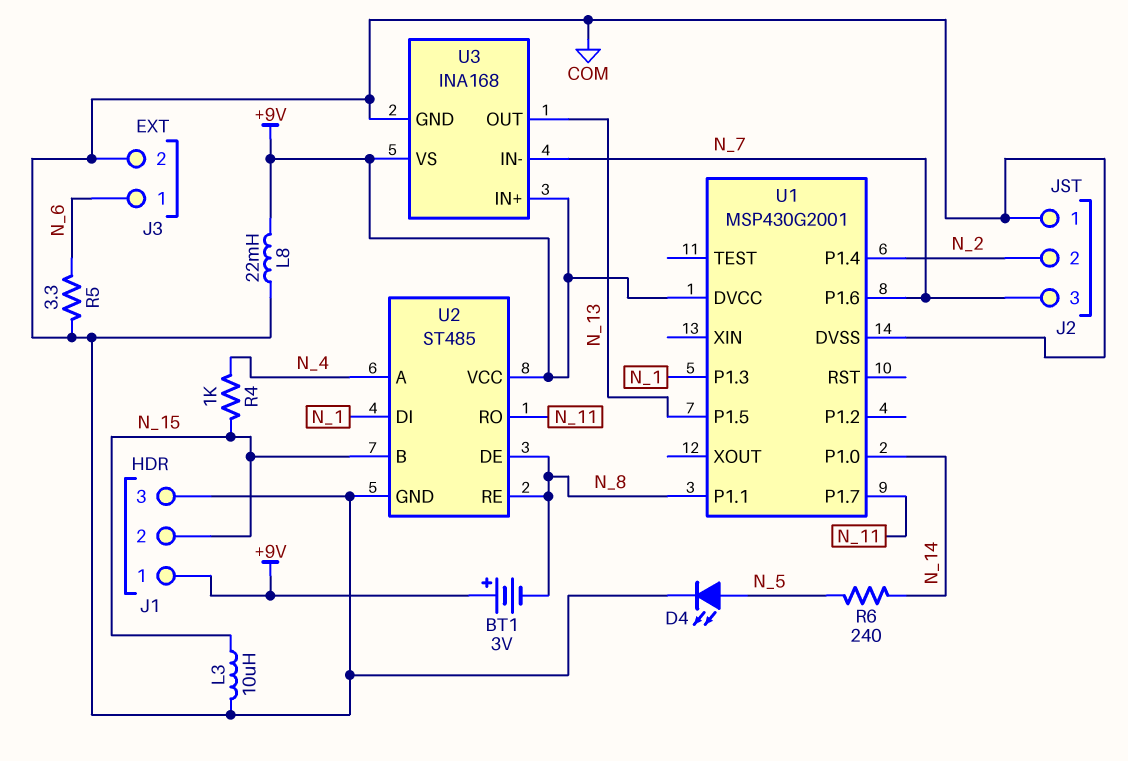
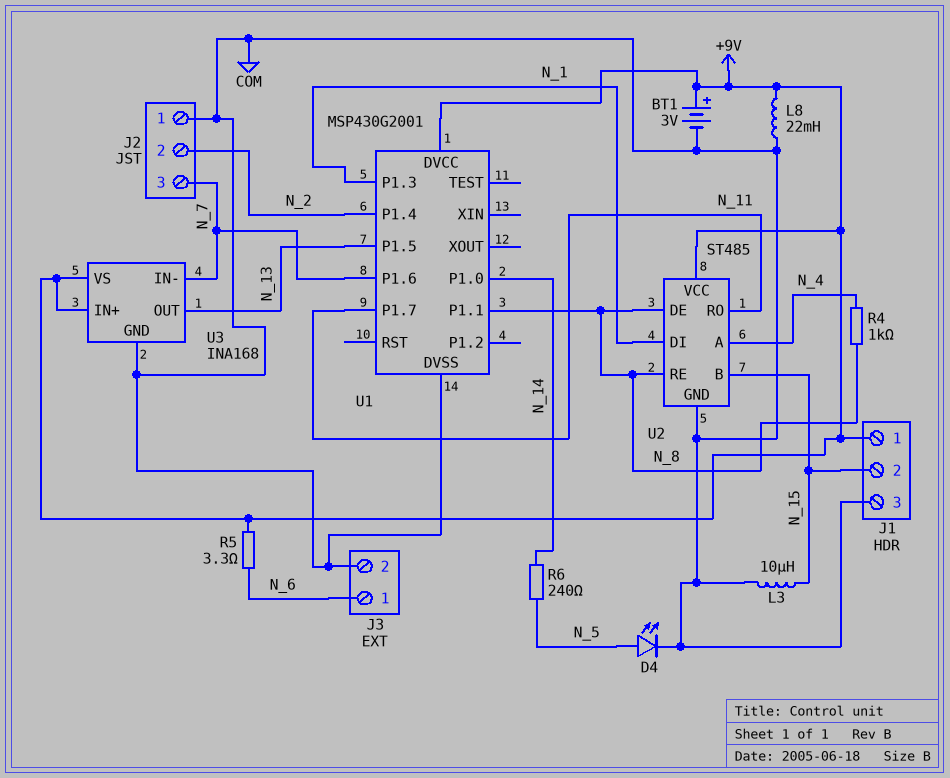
BT1: 3V (plus +9V, minus N_8) -> 3V (plus +9V, minus COM)
R4: 1k (N_4, N_15) -> 1k (N_4, N_8)
R5: 3.3 (COM, N_6) -> 3.3 (+9V, N_6)

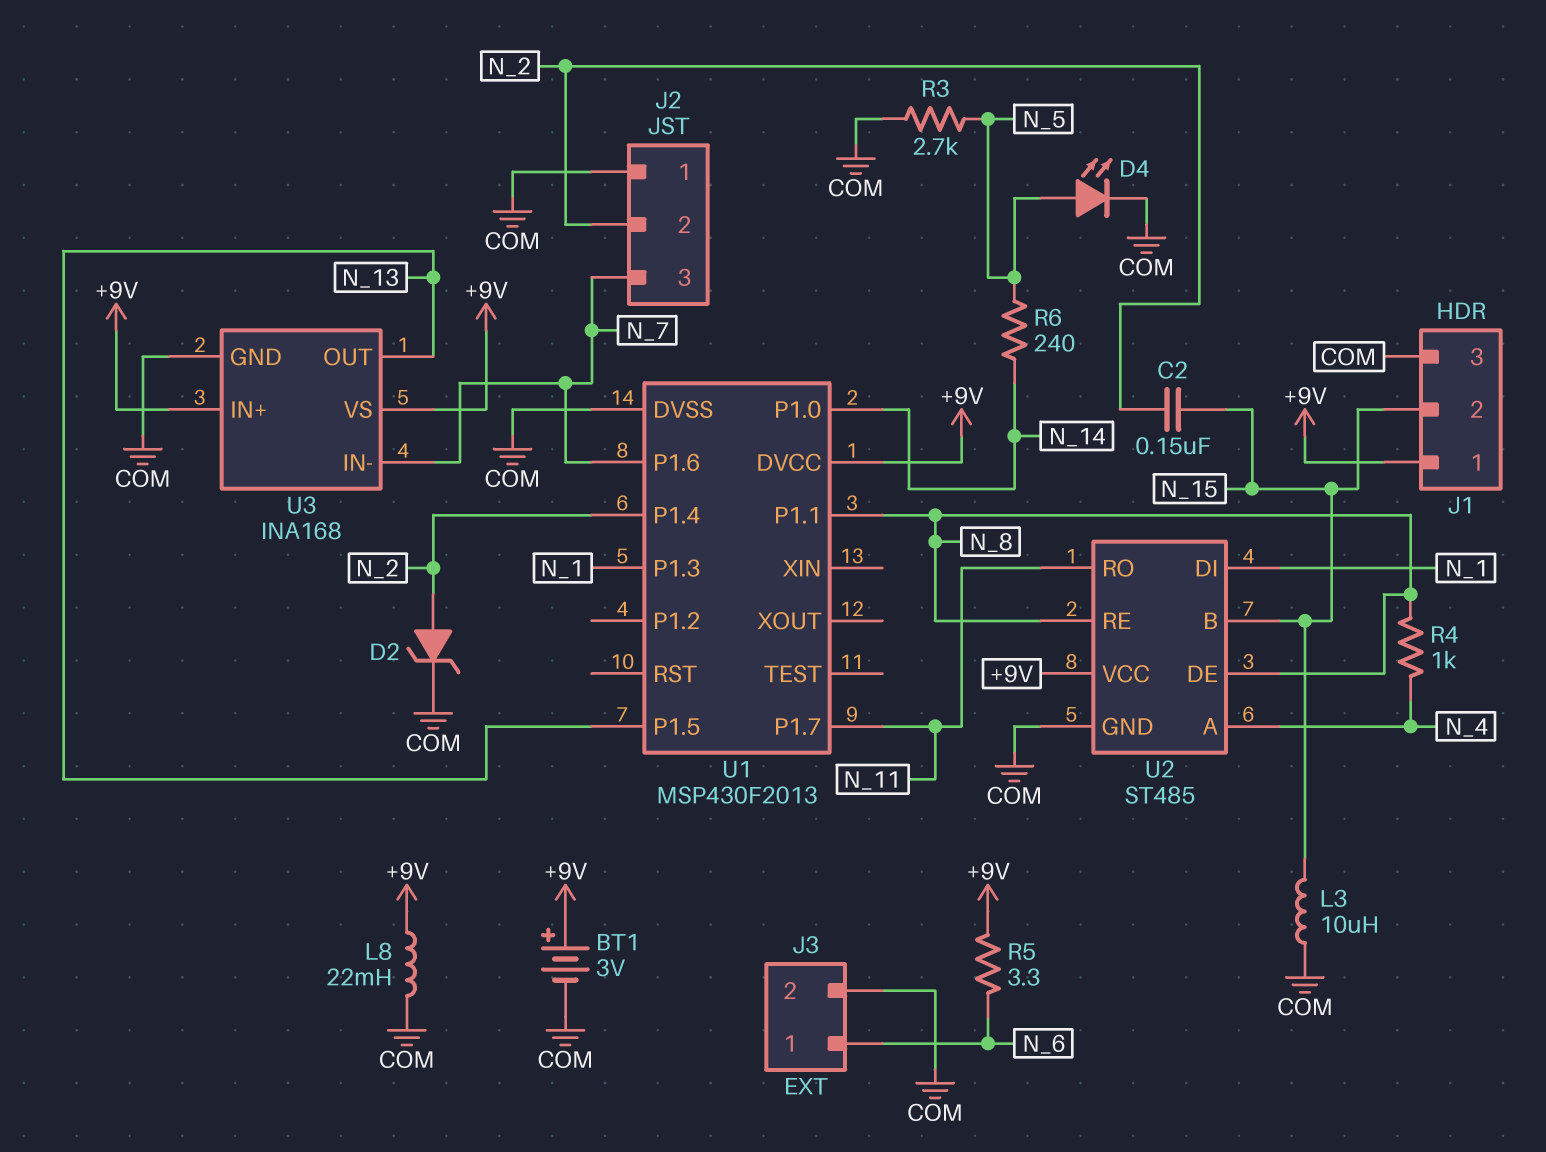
C2: none -> 150nF (N_2, N_15)
D2: none -> zener (A N_2, K COM)
R3: none -> 2.7k (COM, N_5)
U1: MSP430G2001 -> MSP430F2013

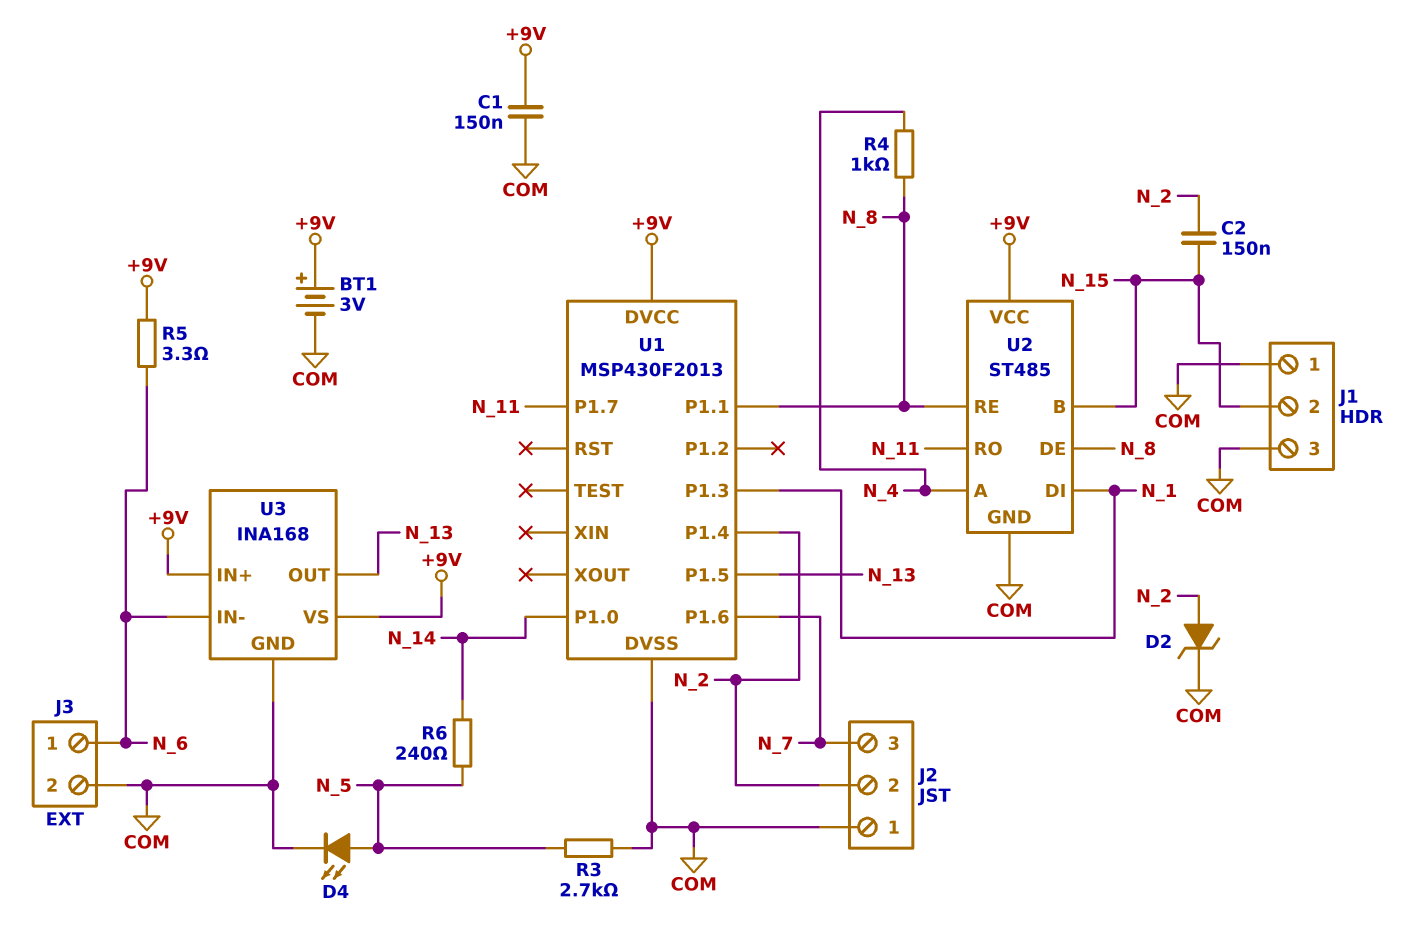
C1: none -> 150nF (+9V, COM)
J1 pin 1: +9V -> COM
L3: 10uH (COM, N_15) -> none
L8: 22mH (+9V, COM) -> none
U3 pin IN-: N_7 -> N_6

